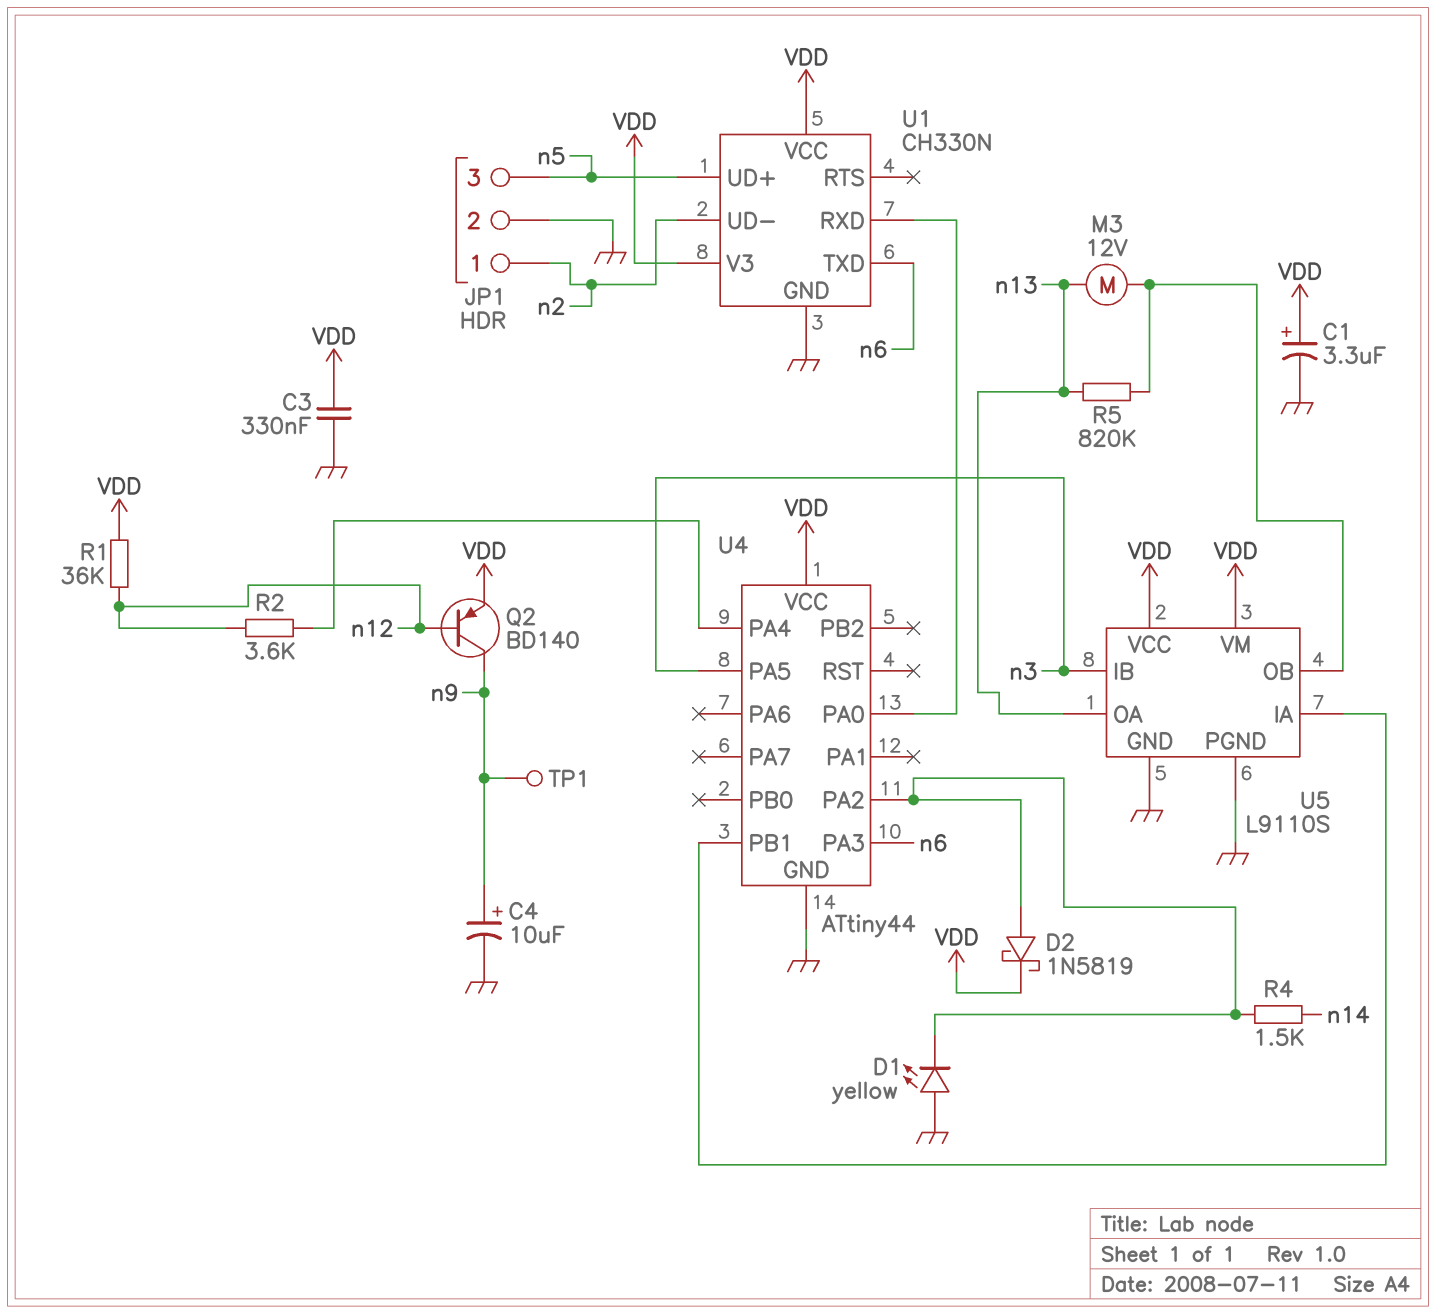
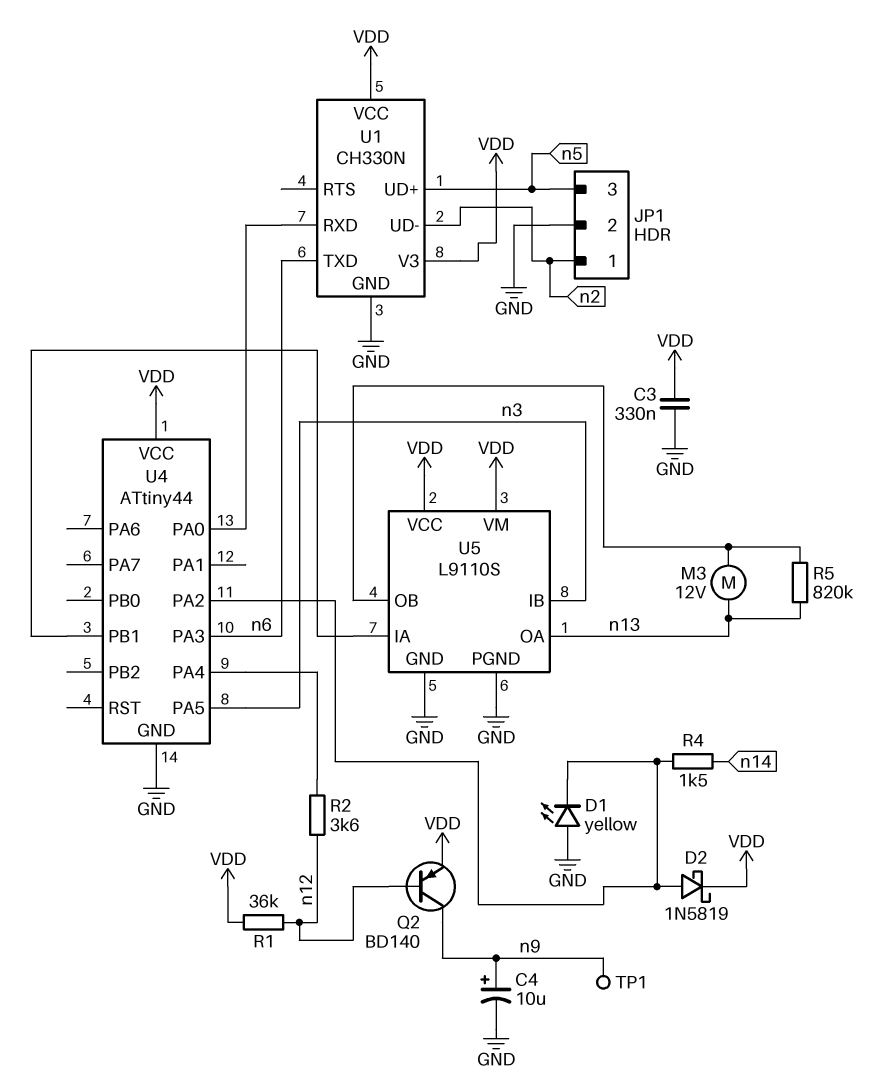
C1: 3.3uF (plus VDD, minus GND) -> none

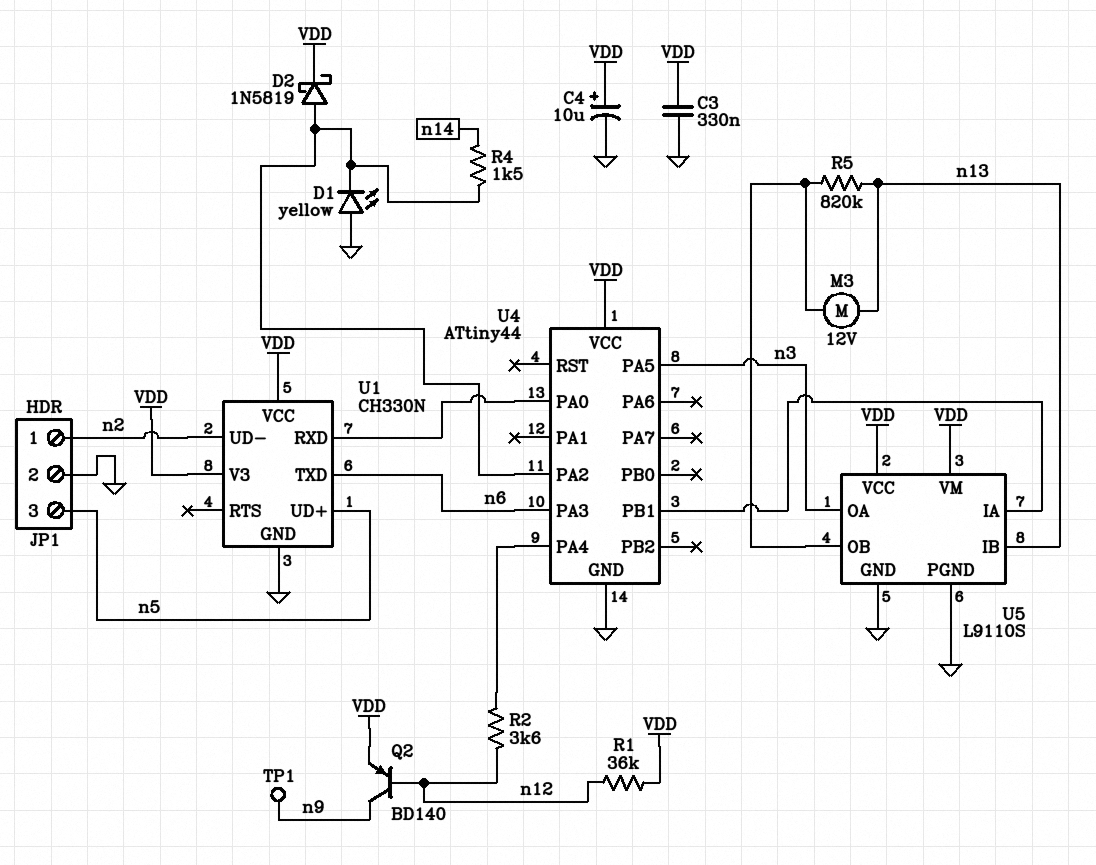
C4: 10uF (plus n9, minus GND) -> 10uF (plus VDD, minus GND)
U5 pin IB: n3 -> n13
U5 pin OA: n13 -> n3

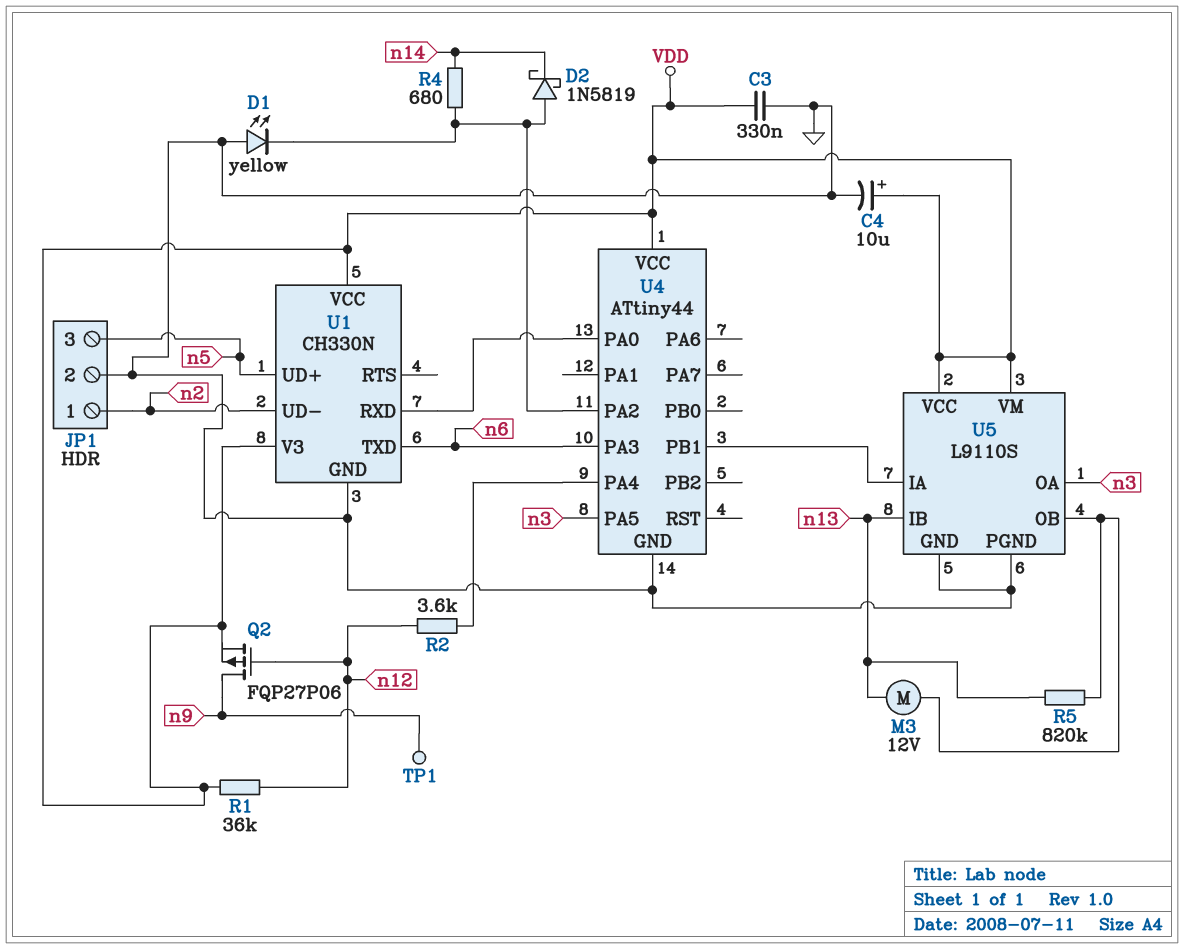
D2: schottky 1N5819 (A U4/PA2, K VDD) -> schottky 1N5819 (A U4/PA2, K n14)
Q2: PNP BD140 (B n12, C n9, E VDD) -> PMOS FQP27P06 (G n12, D n9, S VDD)
R4: 1.5k (U4/PA2, n14) -> 680 (U4/PA2, n14)

